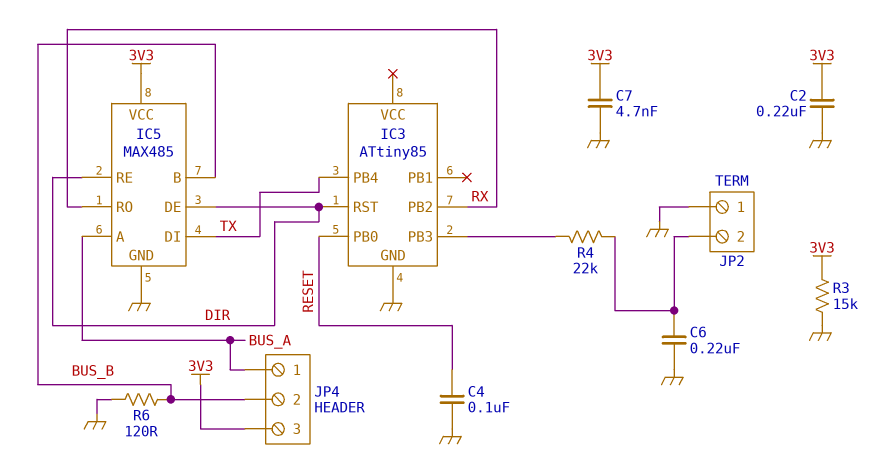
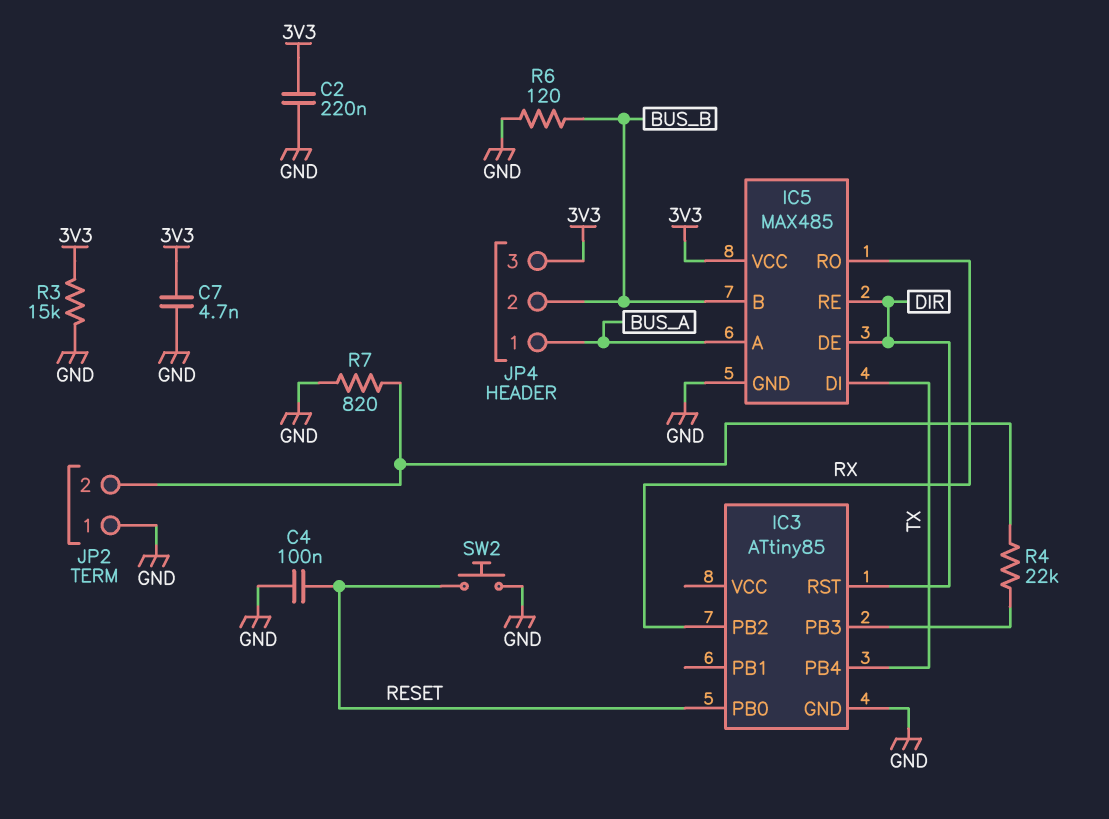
C6: 220nF (GND, JP2/2) -> none
R7: none -> 820 (GND, JP2/2)
SW2: none -> button (GND, RESET)

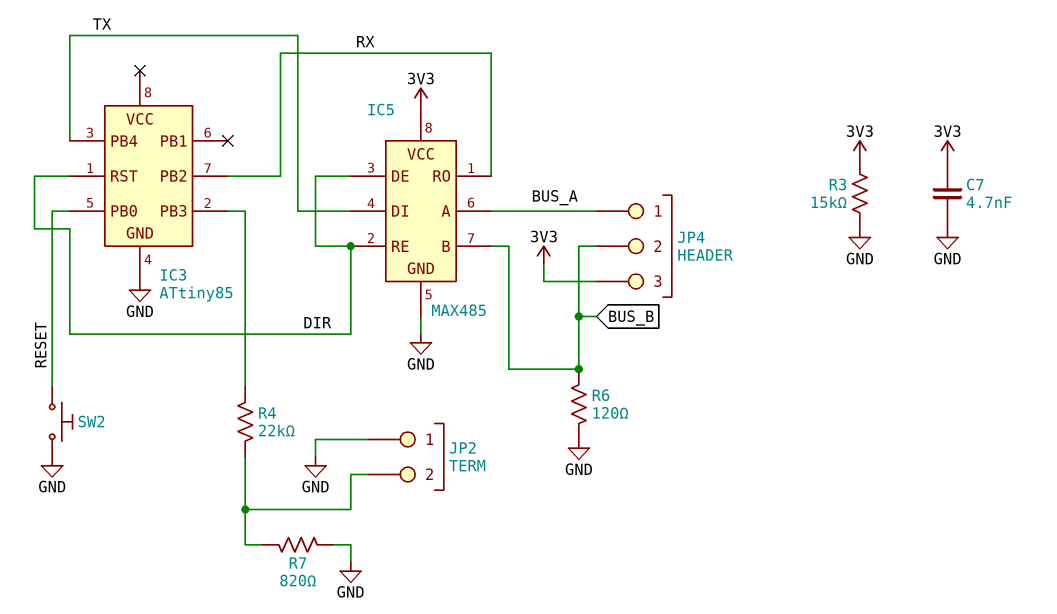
C2: 220nF (3V3, GND) -> none
C4: 100nF (GND, RESET) -> none

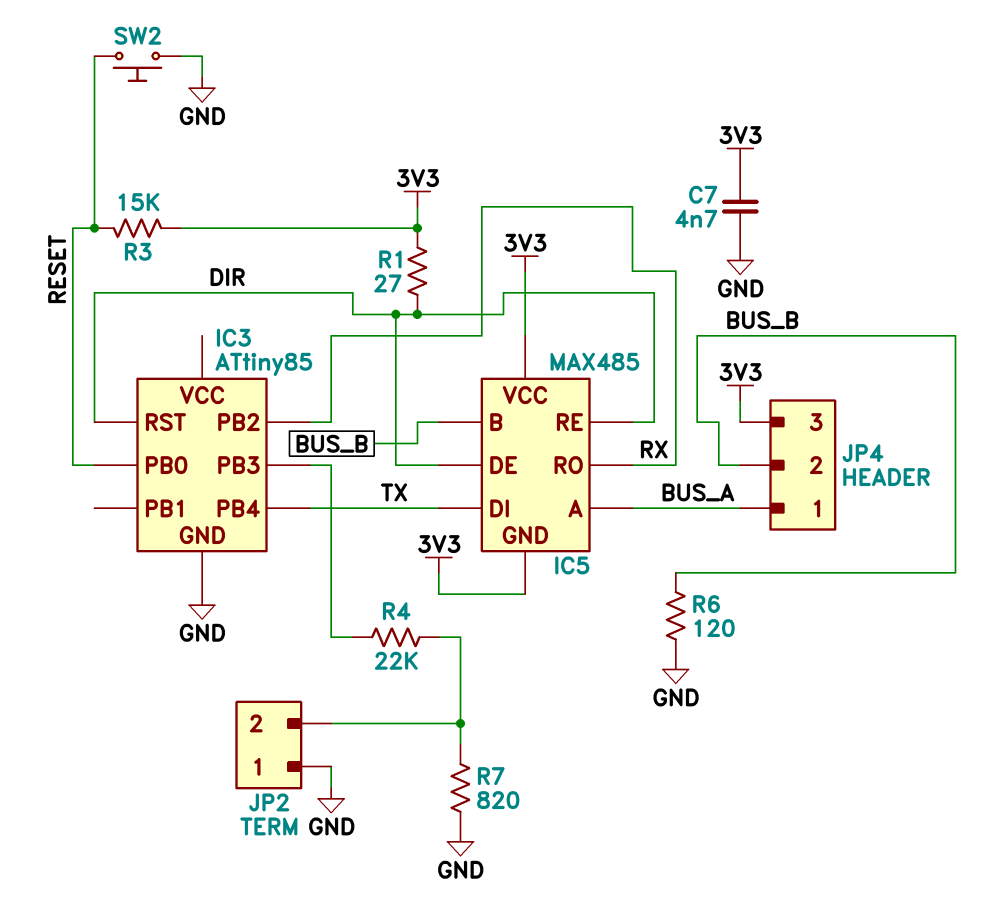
IC5 pin GND: GND -> 3V3
R1: none -> 27 (3V3, DIR)
R3: 15k (3V3, GND) -> 15k (3V3, RESET)

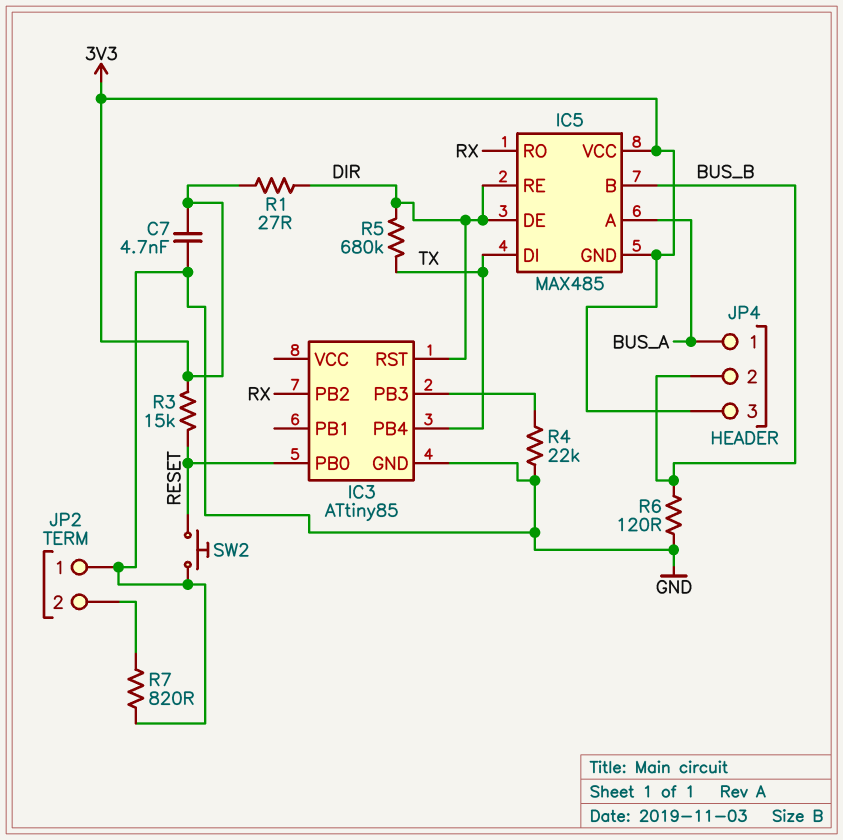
R4: 22k (IC3/PB3, JP2/2) -> 22k (GND, IC3/PB3)
R5: none -> 680k (DIR, TX)

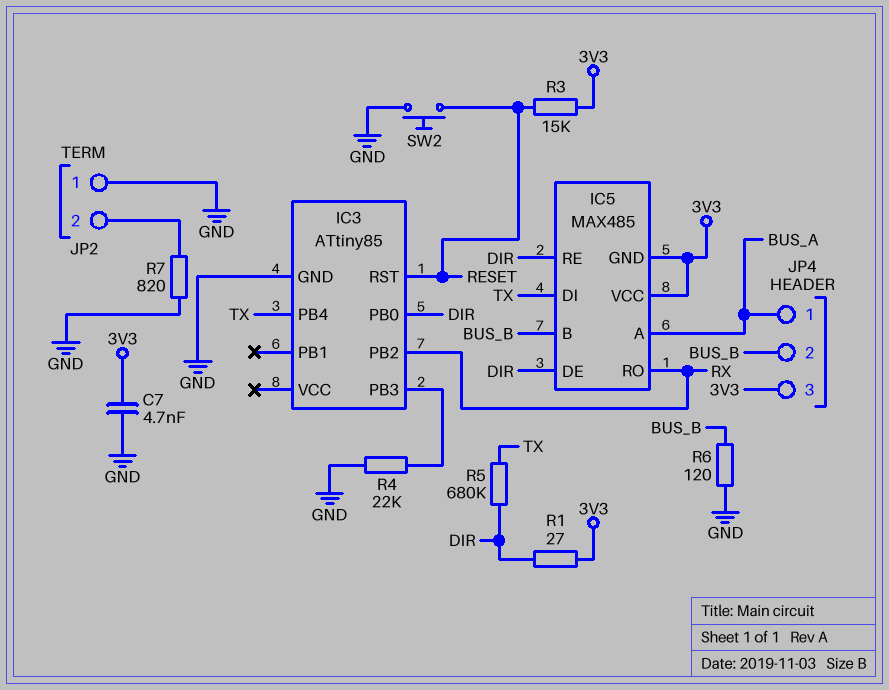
IC3 pin PB0: RESET -> DIR
IC3 pin RST: DIR -> RESET

